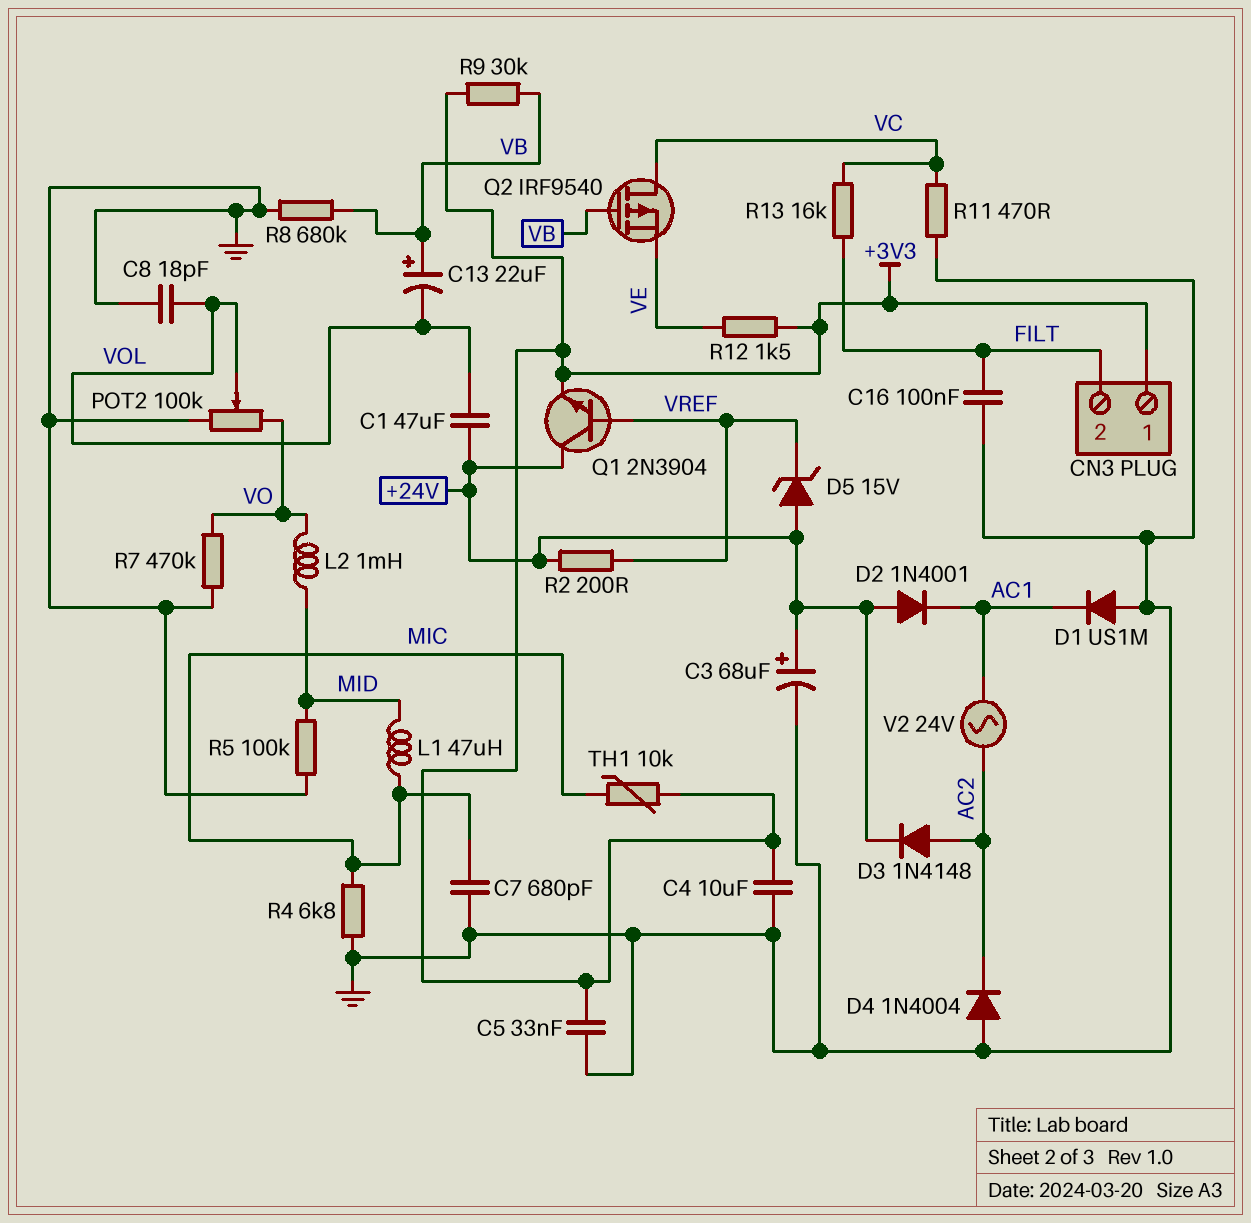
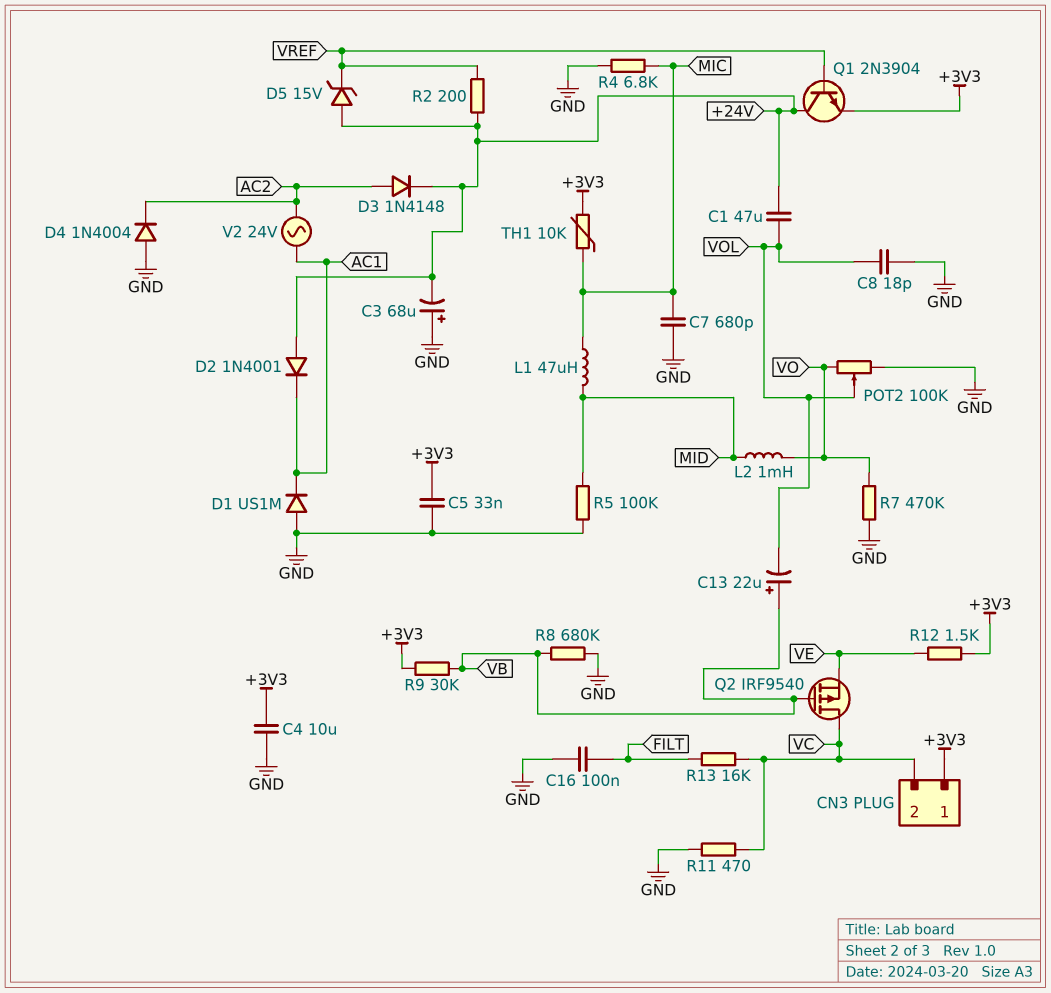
C3: 68uF (plus +24V, minus GND) -> 68uF (plus GND, minus +24V)
CN3 pin 2: FILT -> VC

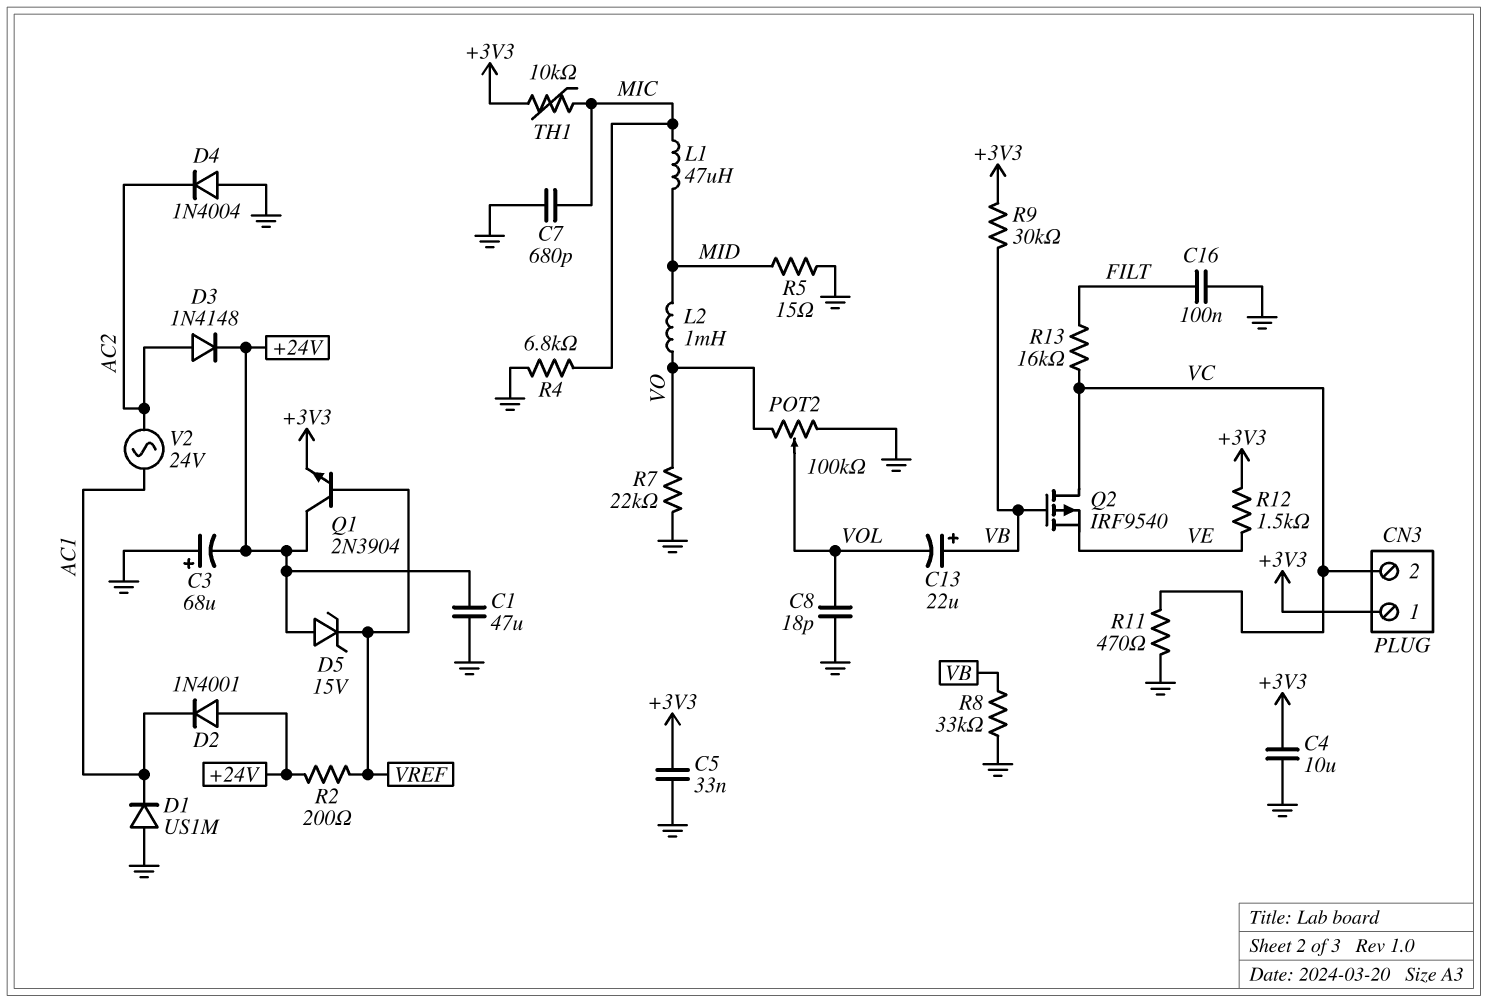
C1: 47uF (+24V, VOL) -> 47uF (+24V, GND)
R5: 100k (GND, MID) -> 15 (GND, MID)
R7: 470k (GND, VO) -> 22k (GND, VO)
R8: 680k (GND, VB) -> 33k (GND, VB)

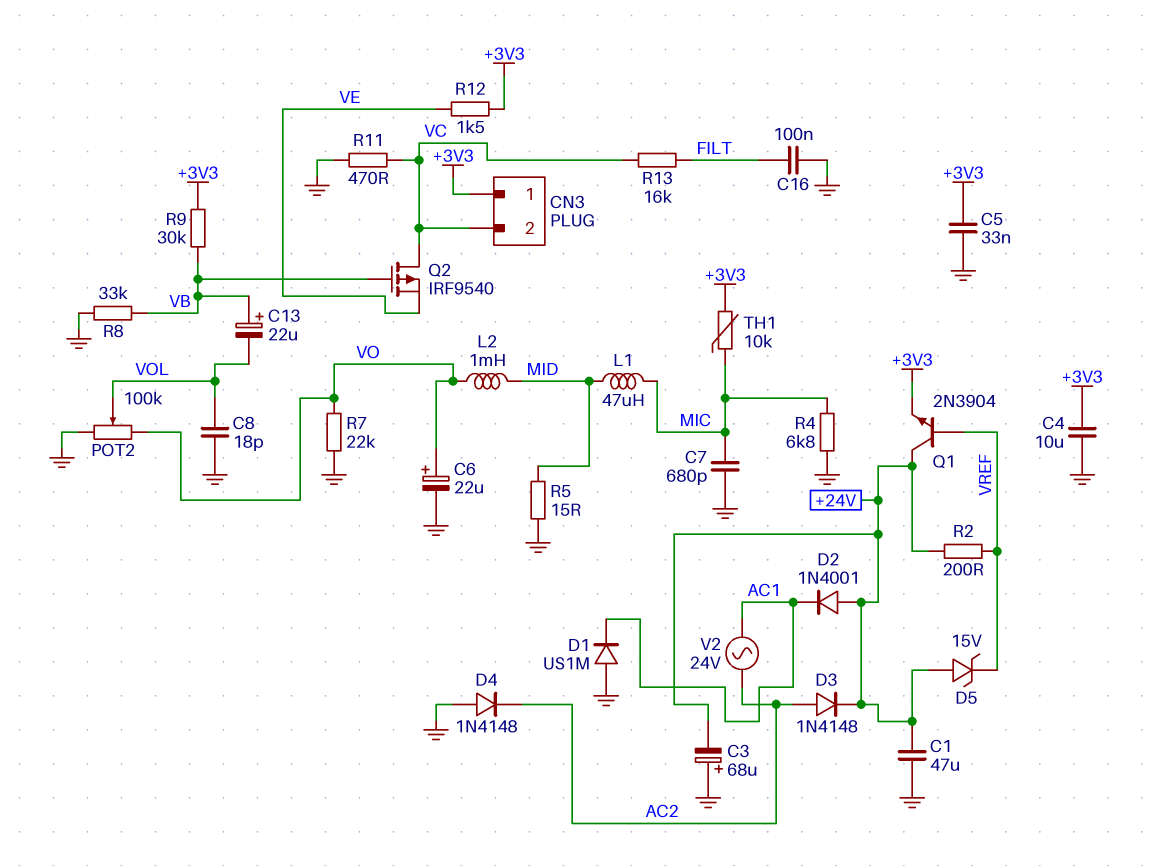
C6: none -> 22uF (plus VO, minus GND)
D4: diode 1N4004 (A GND, K AC2) -> diode 1N4148 (A GND, K AC2)

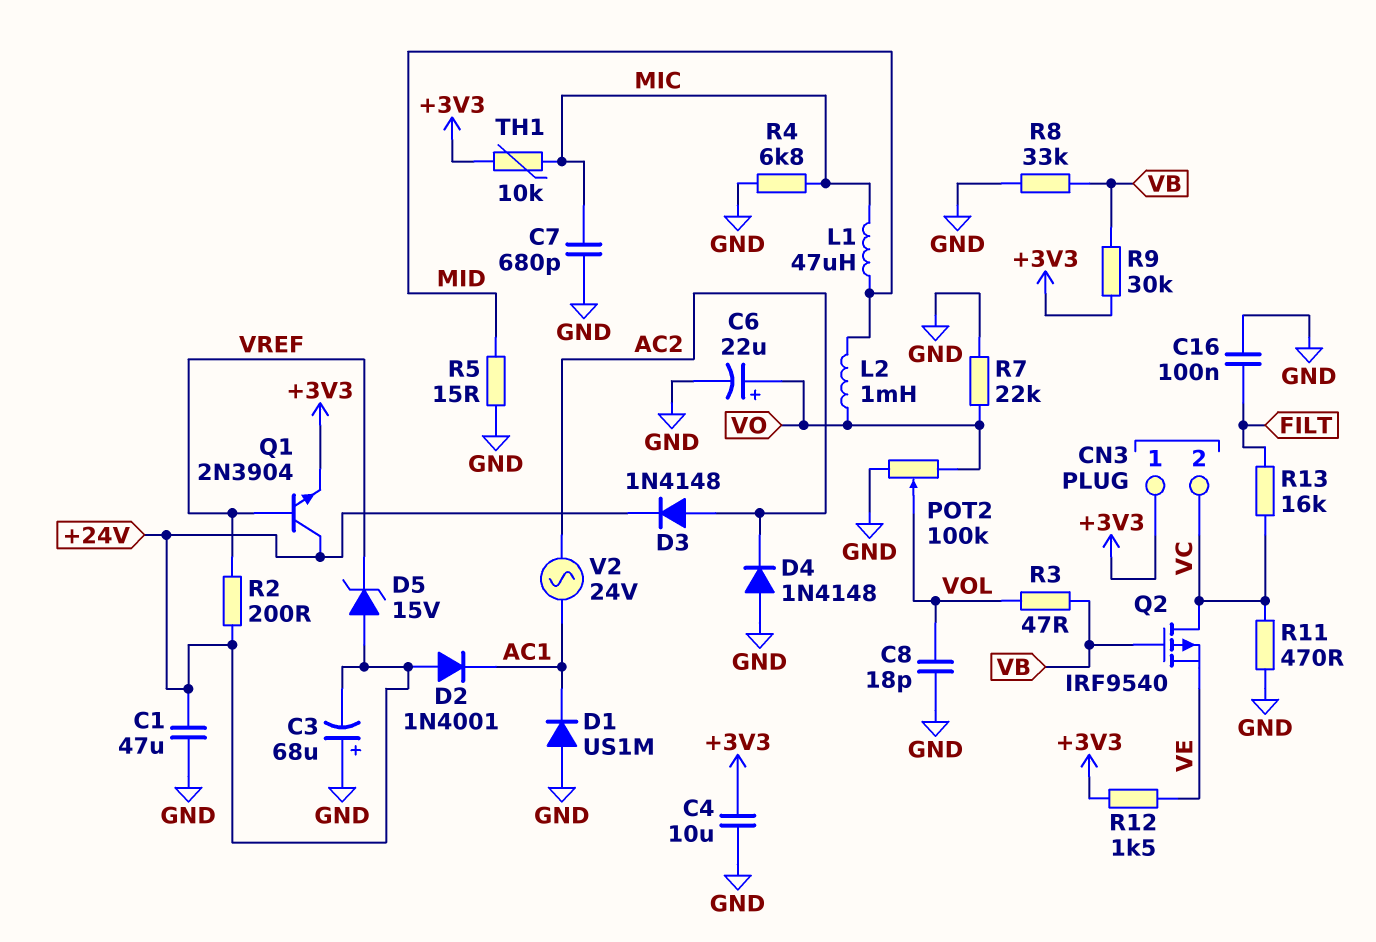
C5: 33nF (+3V3, GND) -> none
C13: 22uF (plus VB, minus VOL) -> none
R3: none -> 47 (VB, VOL)

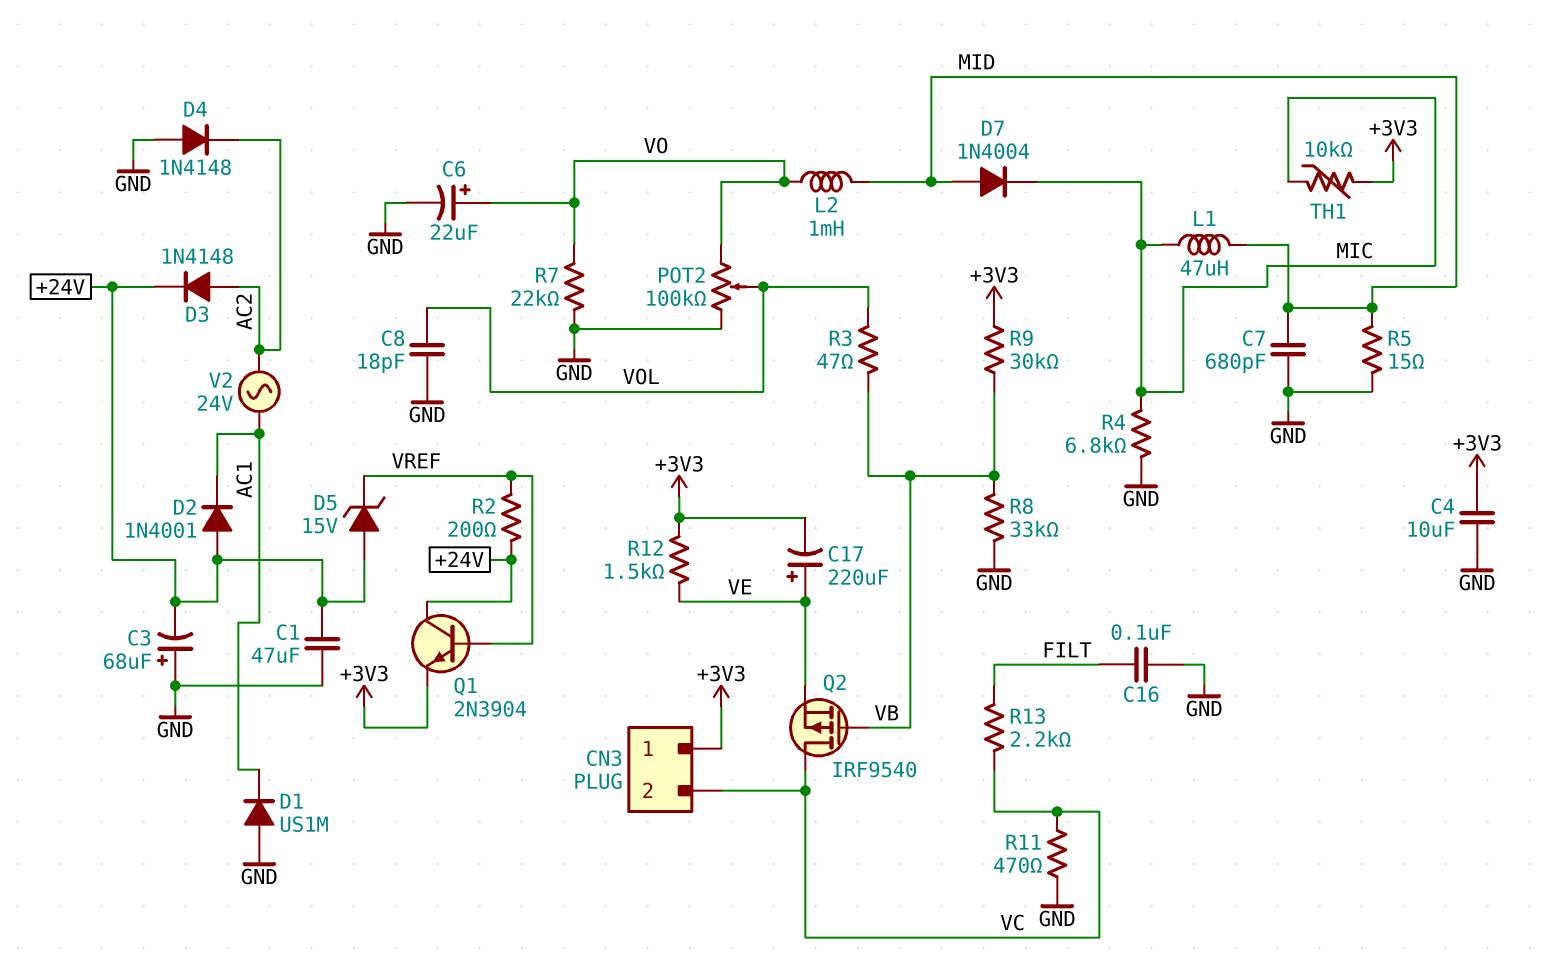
C7: 680pF (GND, MIC) -> 680pF (GND, MID)
C17: none -> 220uF (plus VE, minus +3V3)
D7: none -> diode 1N4004 (A MID, K MIC)
R13: 16k (FILT, VC) -> 2.2k (FILT, VC)

